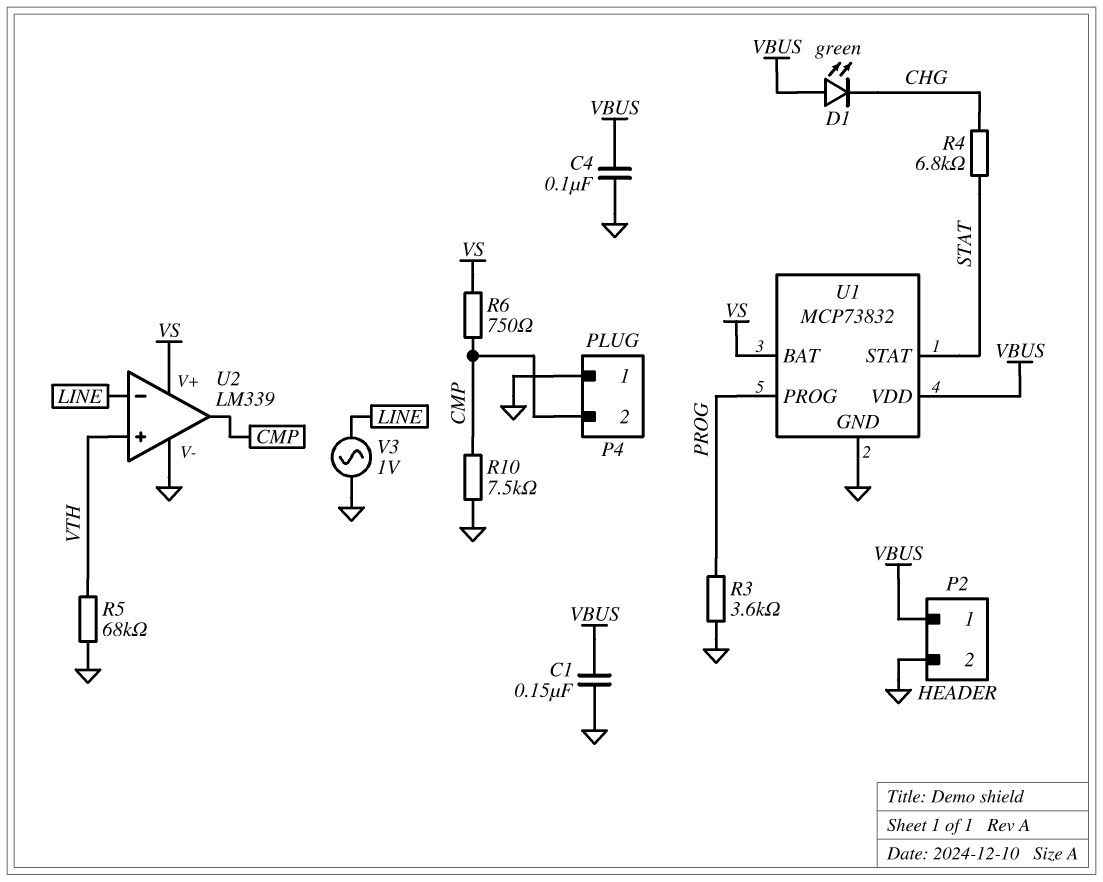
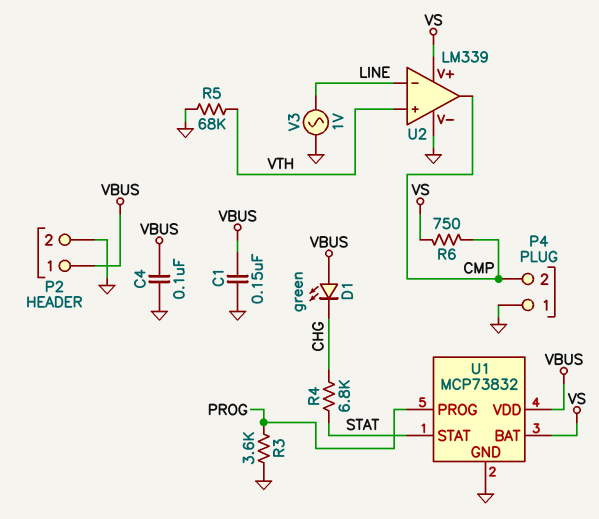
R10: 7.5k (CMP, GND) -> none

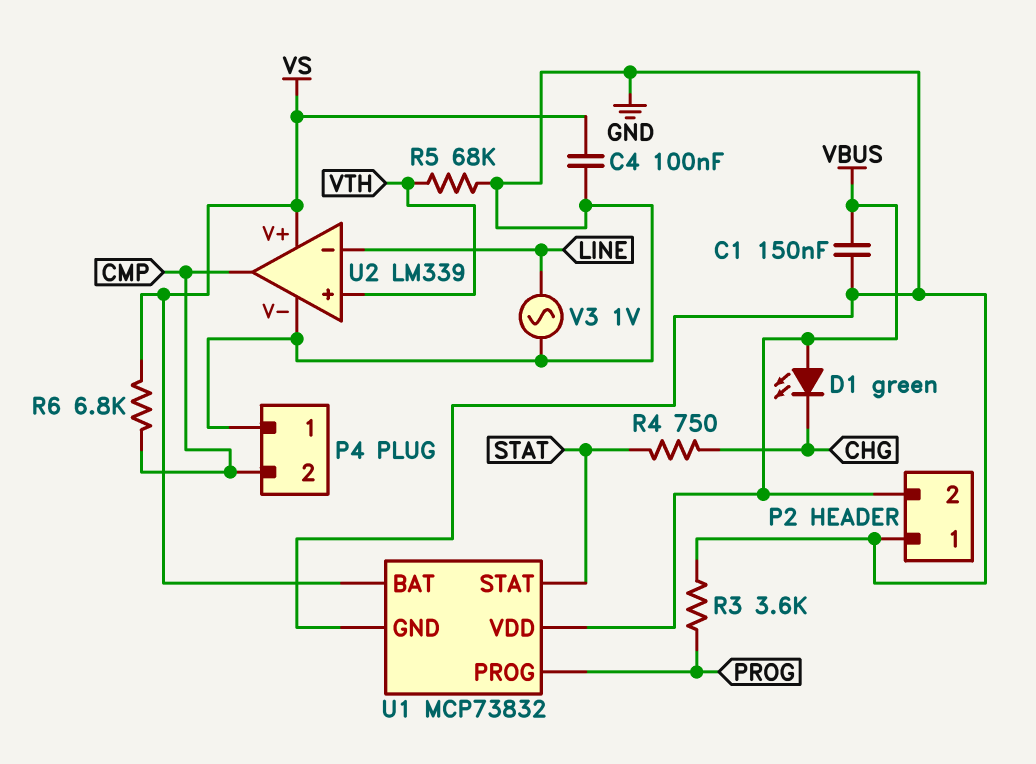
C4: 100nF (GND, VBUS) -> 100nF (GND, VS)
P2 pin 1: VBUS -> GND
P2 pin 2: GND -> VBUS
R4: 6.8k (CHG, STAT) -> 750 (CHG, STAT)
R6: 750 (CMP, VS) -> 6.8k (CMP, VS)

